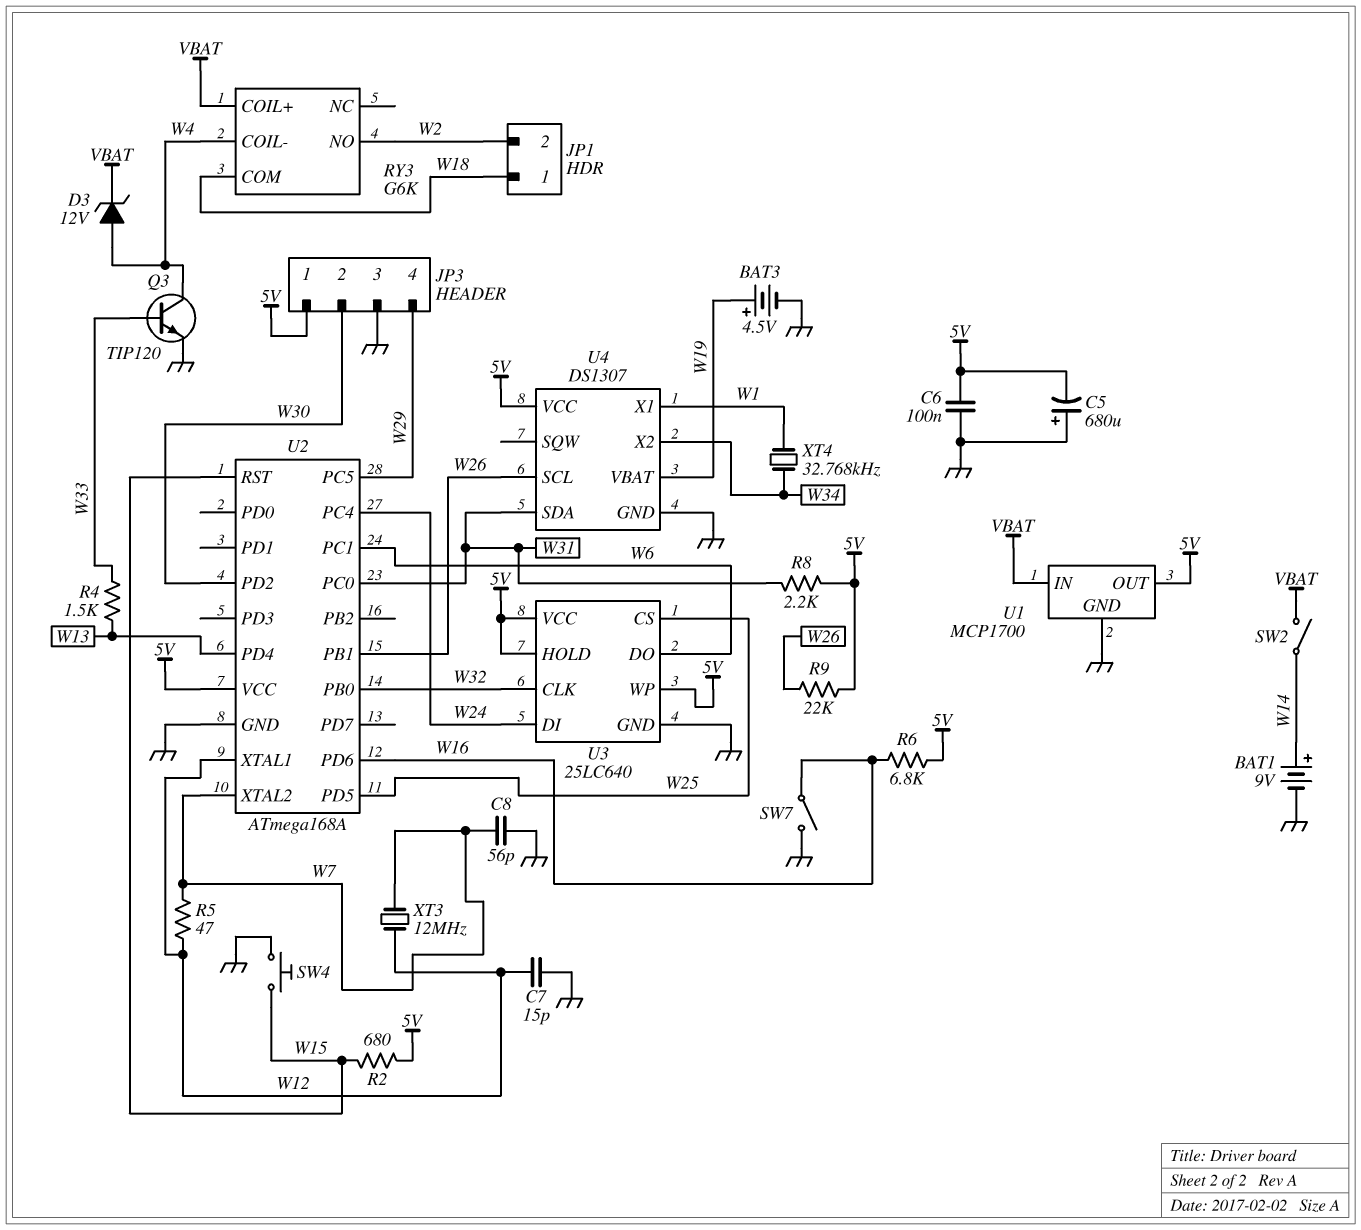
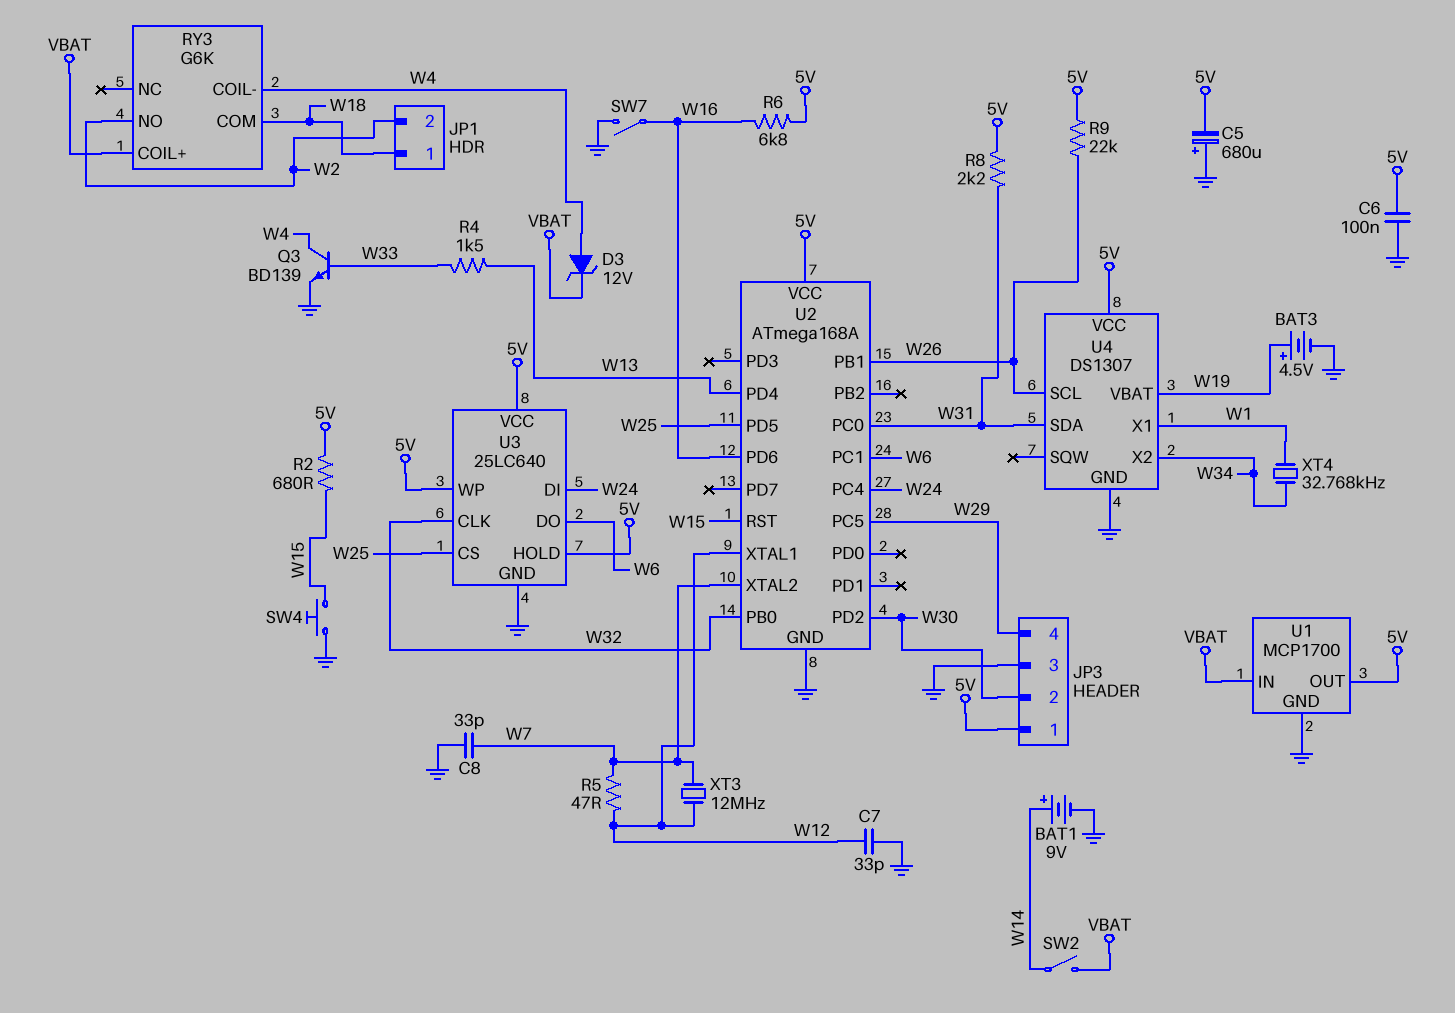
C7: 15pF (GND, W12) -> 33pF (GND, W12)
C8: 56pF (GND, W7) -> 33pF (GND, W7)
Q3: NPN TIP120 (B W33, C W4, E GND) -> NPN BD139 (B W33, C W4, E GND)

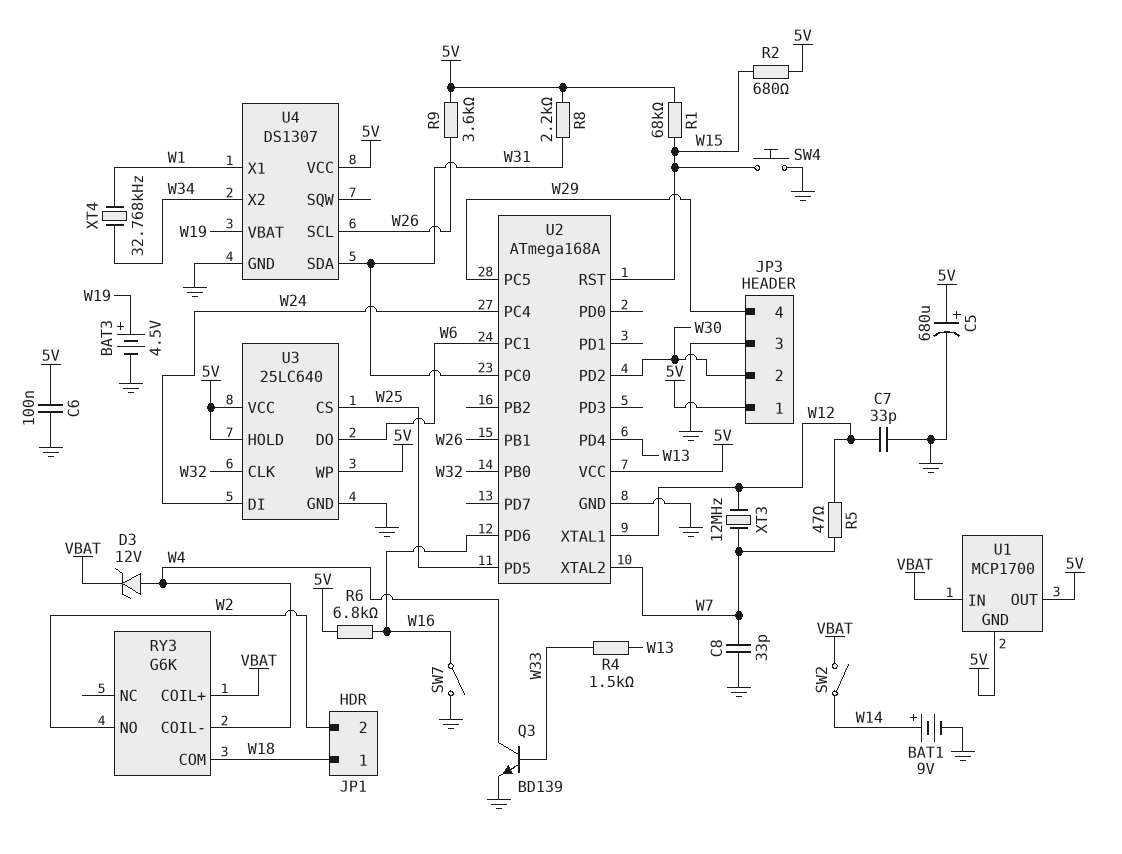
C5: 680uF (plus GND, minus 5V) -> 680uF (plus 5V, minus GND)
R1: none -> 68k (5V, W15)
R9: 22k (5V, W26) -> 3.6k (5V, W26)
U1 pin GND: GND -> 5V

